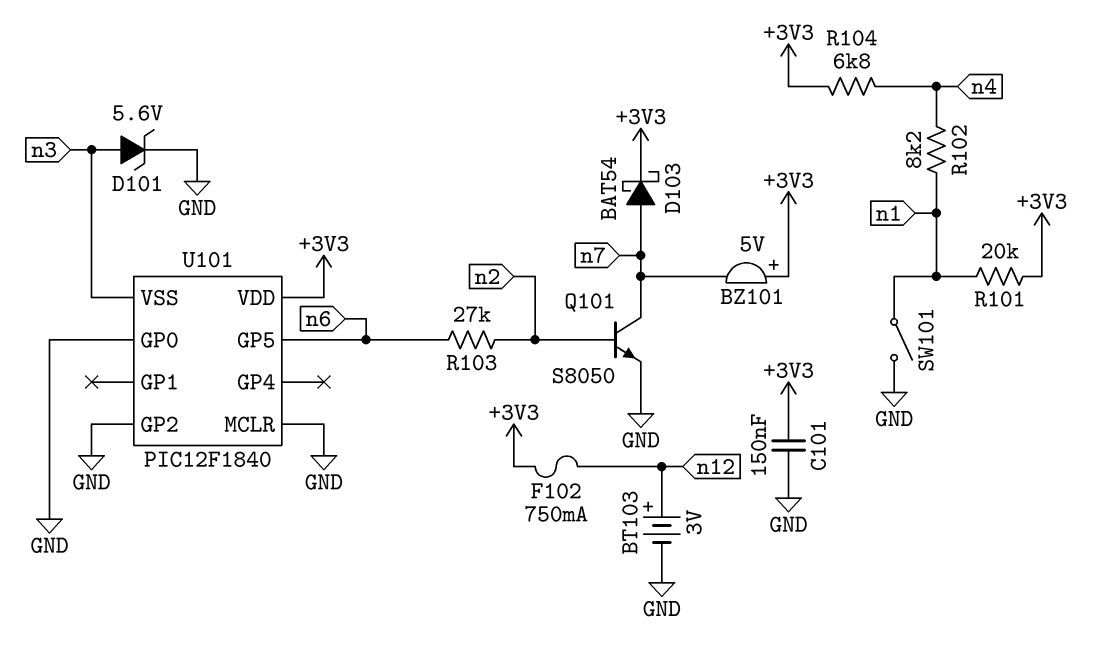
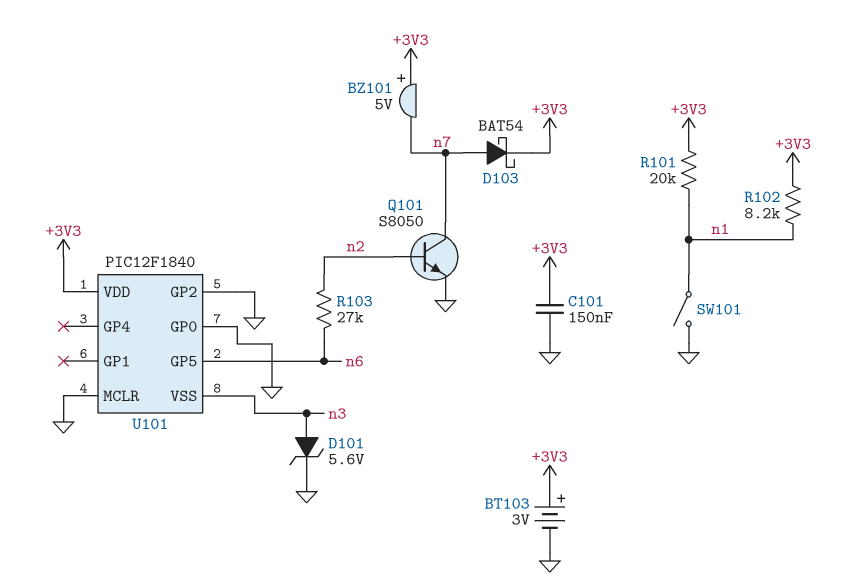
BT103: 3V (plus n12, minus GND) -> 3V (plus +3V3, minus GND)
F102: 750mA (+3V3, n12) -> none
R102: 8.2k (n1, n4) -> 8.2k (+3V3, n1)
R104: 6.8k (+3V3, n4) -> none

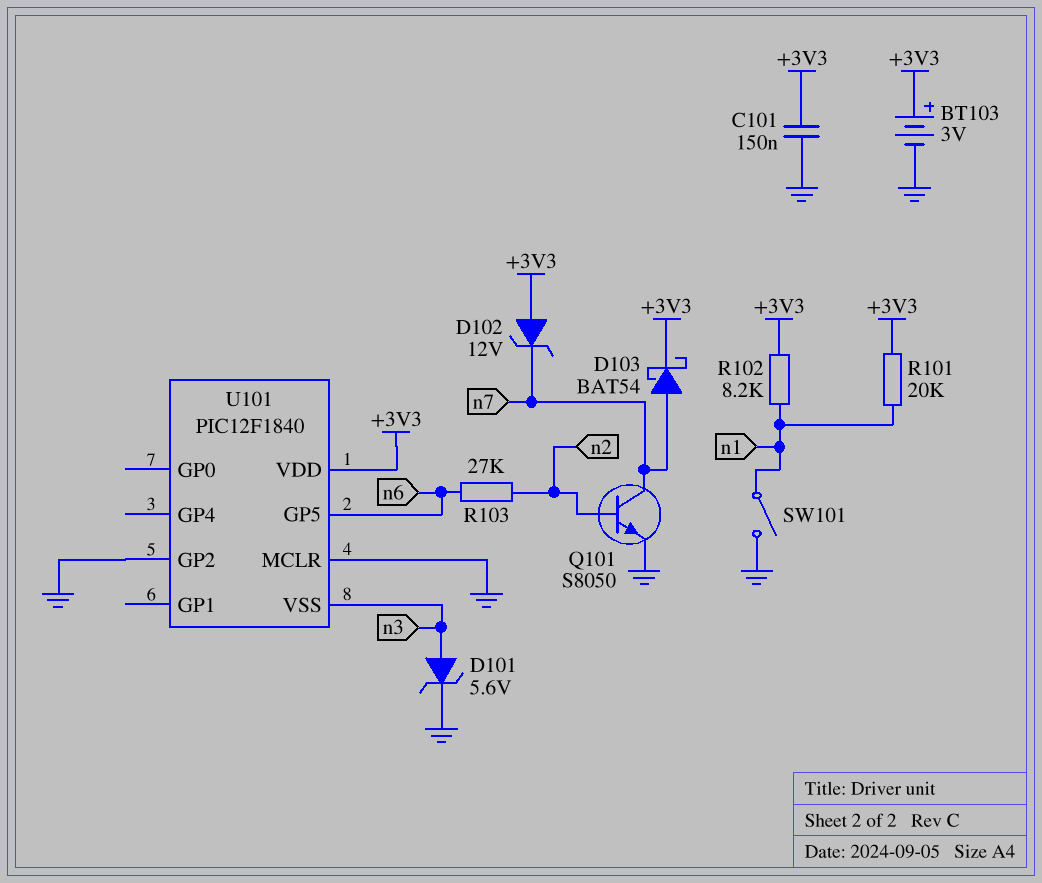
BZ101: buzzer 5V (plus +3V3, minus n7) -> none
D102: none -> zener 12V (A +3V3, K n7)
U101 pin GP0: GND -> none

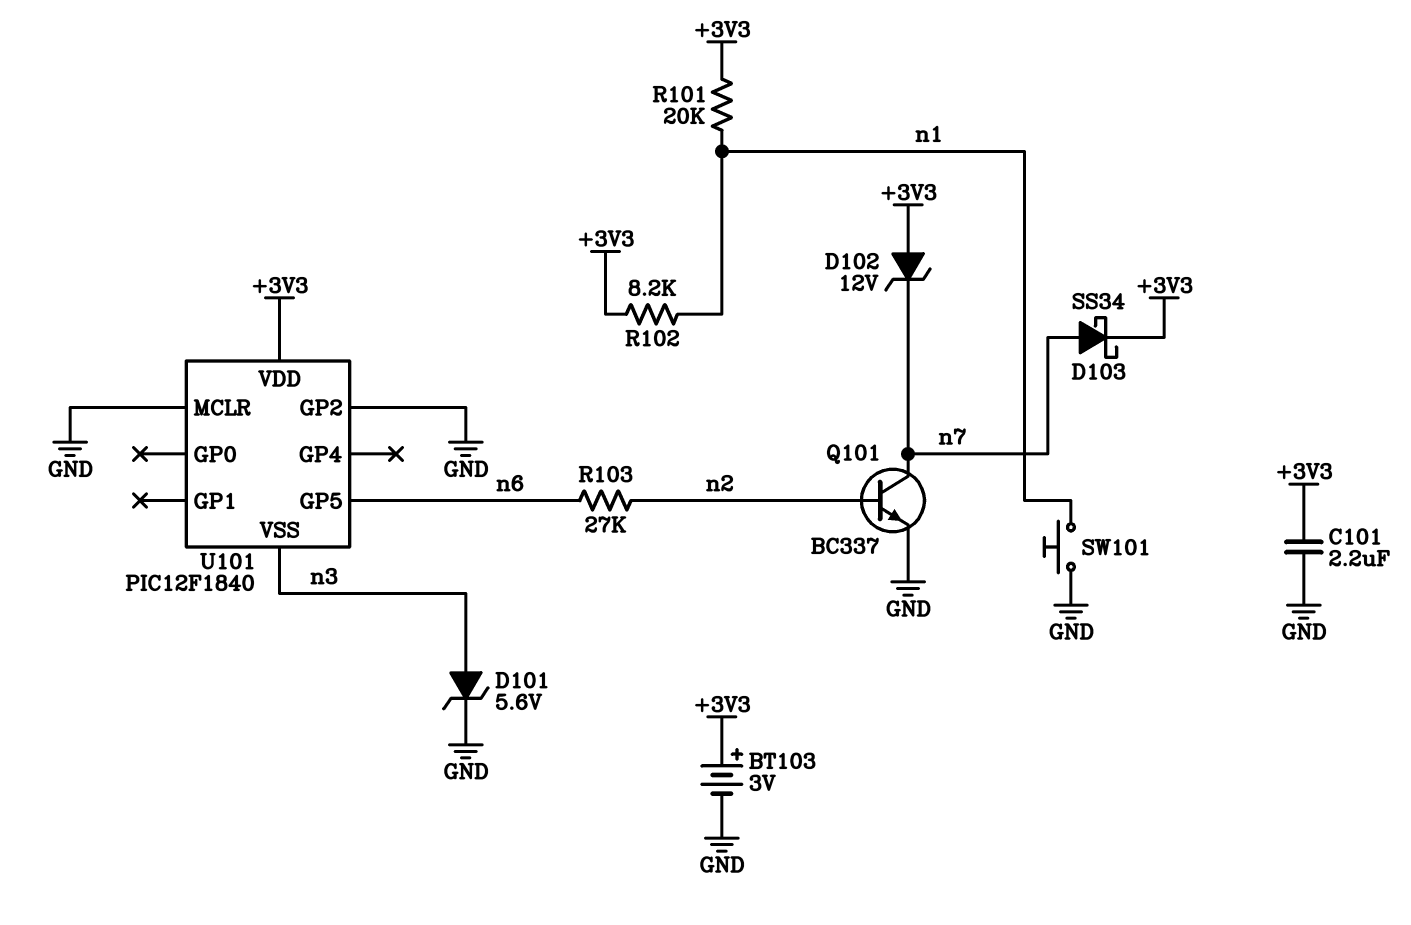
C101: 150nF (+3V3, GND) -> 2.2uF (+3V3, GND)
D103: schottky BAT54 (A n7, K +3V3) -> schottky SS34 (A n7, K +3V3)
Q101: NPN S8050 (B n2, C n7, E GND) -> NPN BC337 (B n2, C n7, E GND)
SW101: switch (GND, n1) -> button (GND, n1)

